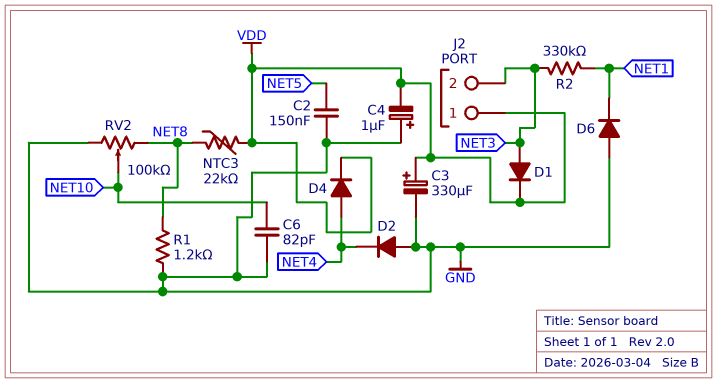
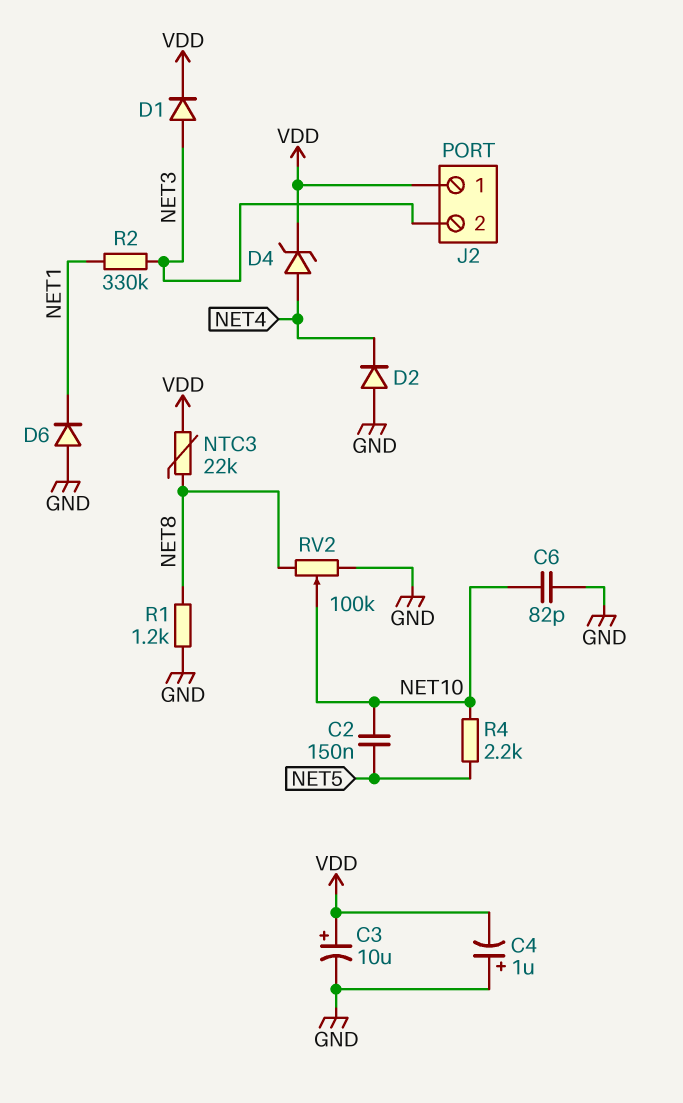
C2: 150nF (GND, NET5) -> 150nF (NET5, NET10)
C3: 330uF (plus VDD, minus GND) -> 10uF (plus VDD, minus GND)
D4: diode (A NET4, K VDD) -> zener (A NET4, K VDD)
R4: none -> 2.2k (NET5, NET10)

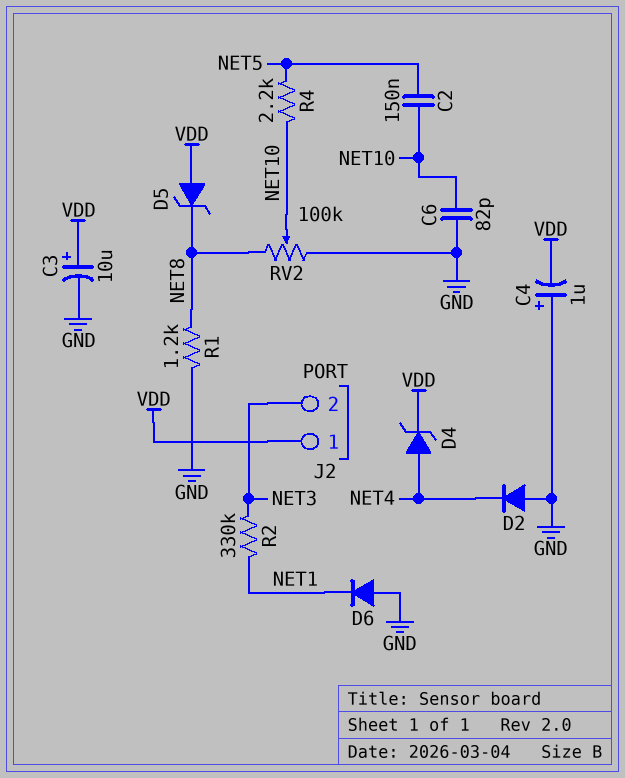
D1: diode (A NET3, K VDD) -> none
D5: none -> zener (A VDD, K NET8)
NTC3: 22k (NET8, VDD) -> none

